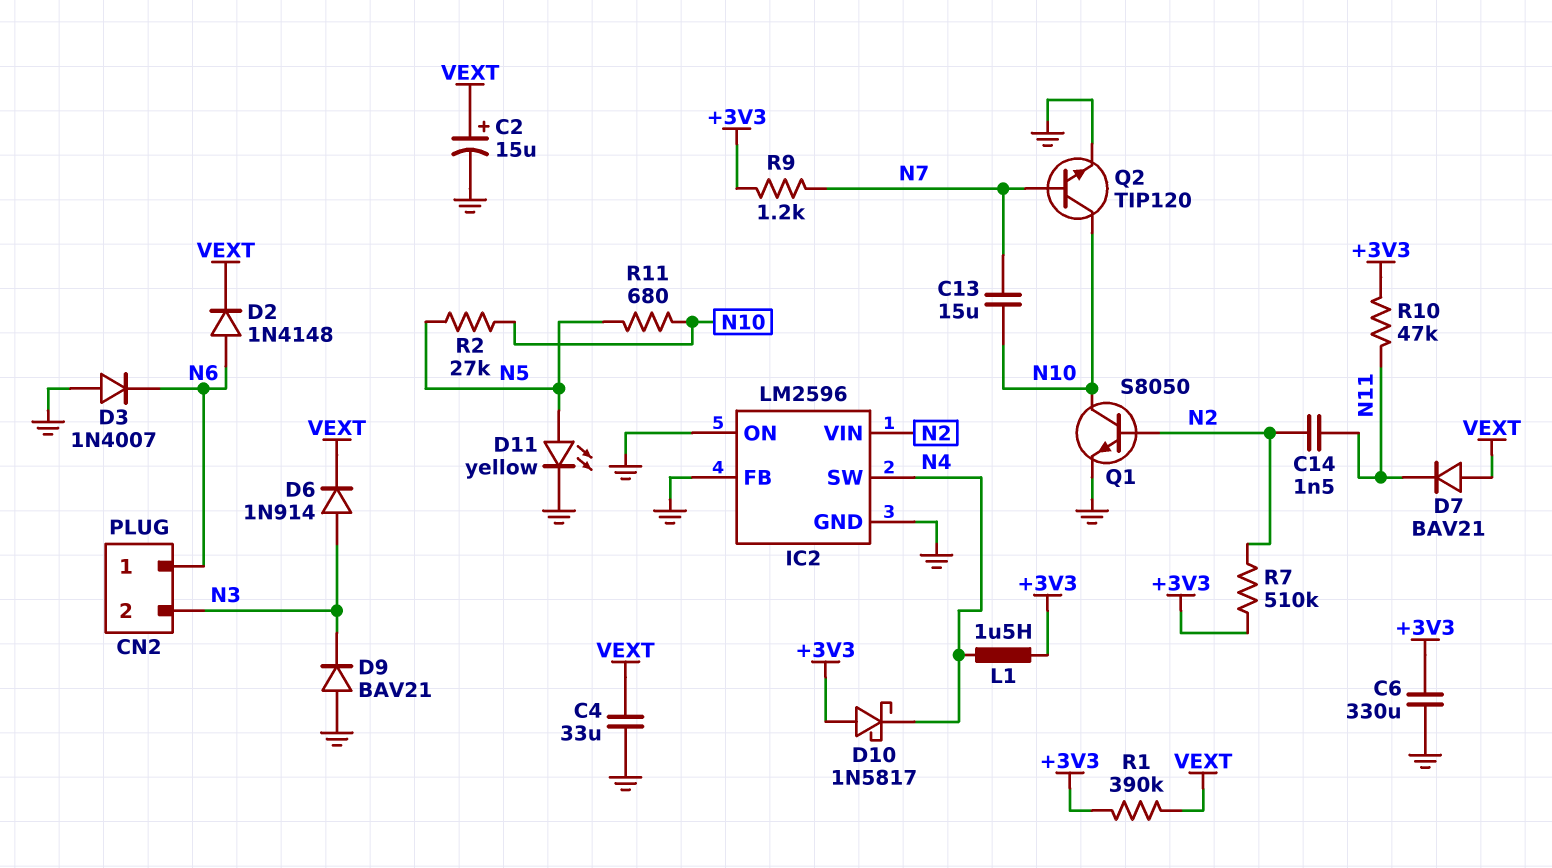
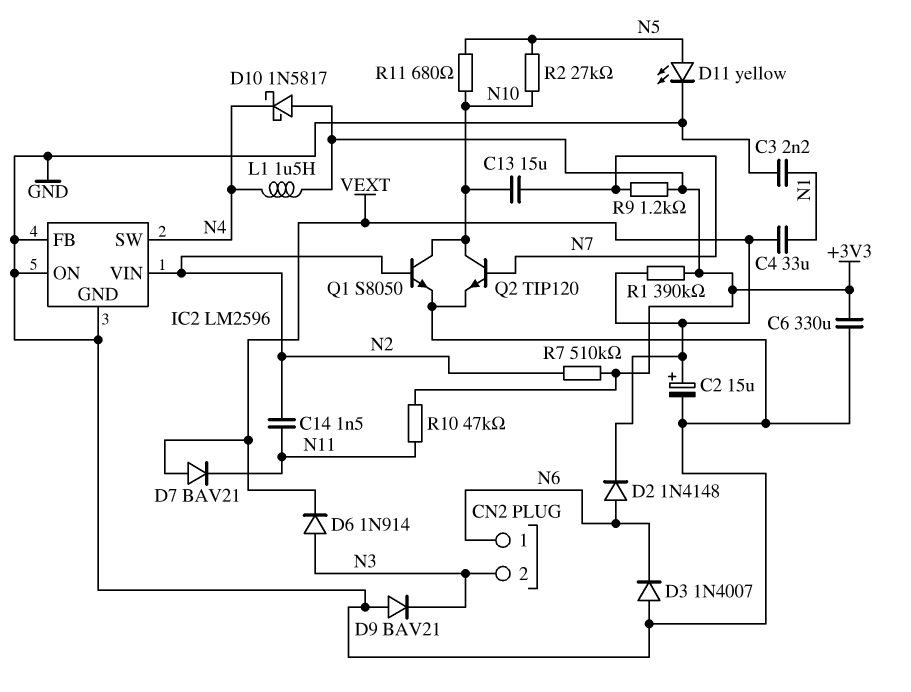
C3: none -> 2.2nF (GND, N1)
C4: 33uF (GND, VEXT) -> 33uF (N1, VEXT)

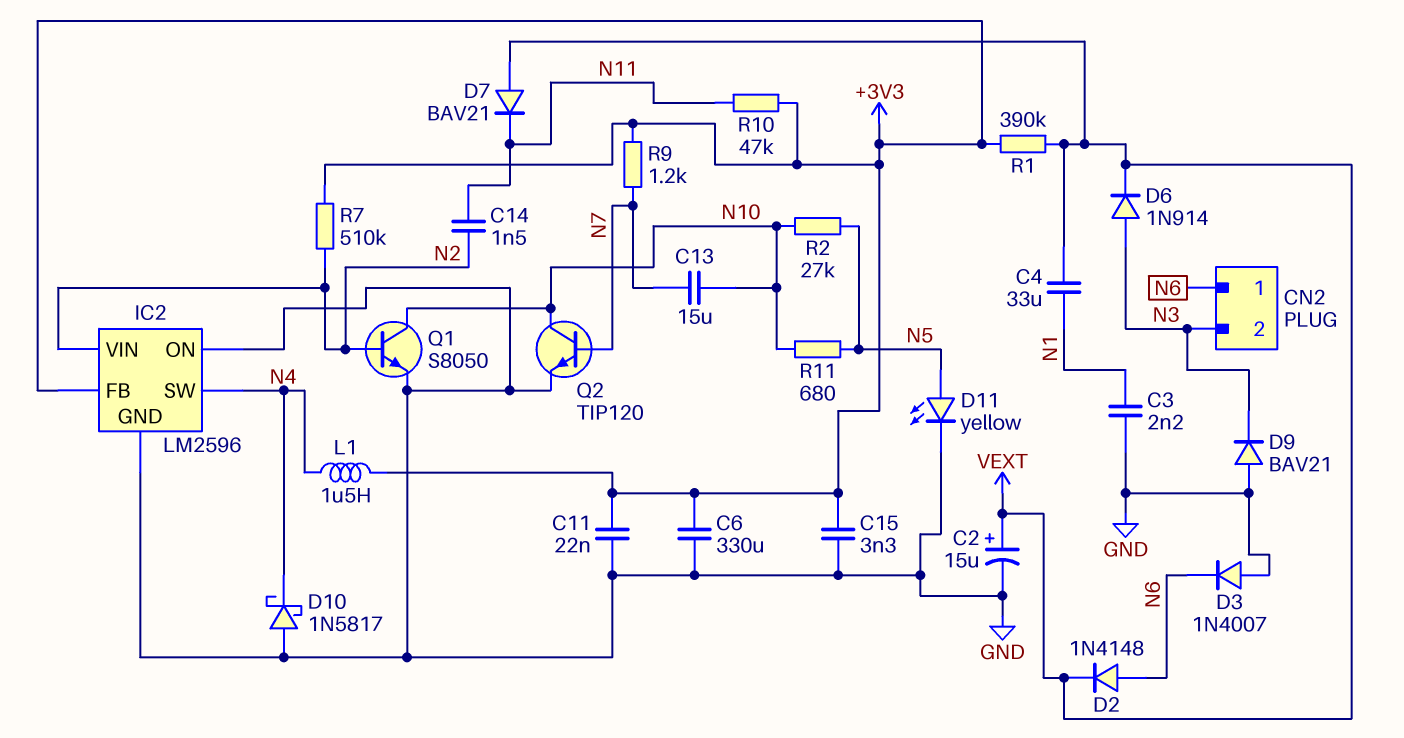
C11: none -> 22nF (+3V3, GND)
C15: none -> 3.3nF (+3V3, GND)
D10: schottky 1N5817 (A +3V3, K N4) -> schottky 1N5817 (A GND, K N4)
IC2 pin FB: GND -> +3V3

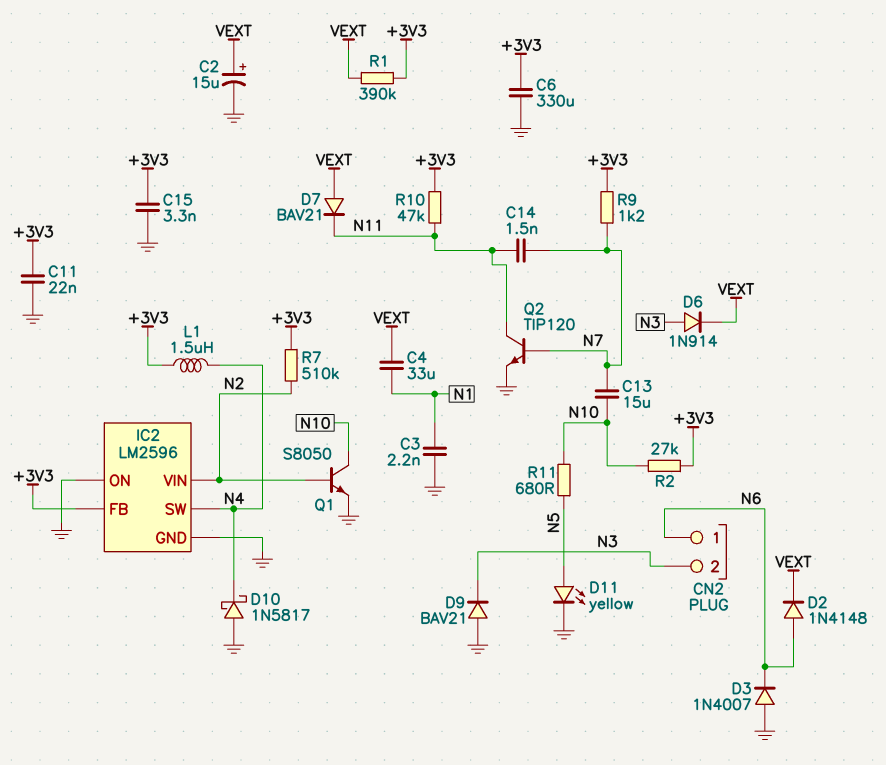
C14: 1.5nF (N2, N11) -> 1.5nF (N7, N11)
Q2: NPN TIP120 (B N7, C N10, E GND) -> NPN TIP120 (B N7, C N11, E GND)
R2: 27k (N5, N10) -> 27k (+3V3, N10)

